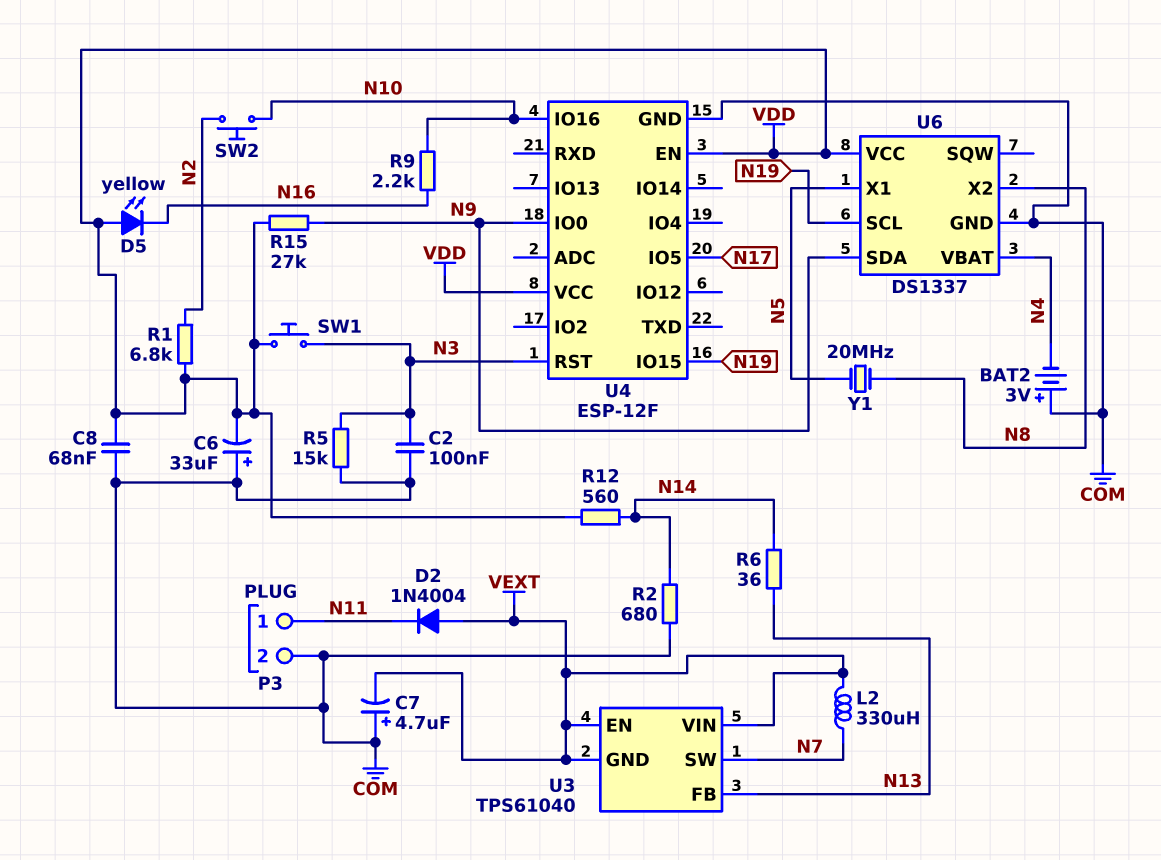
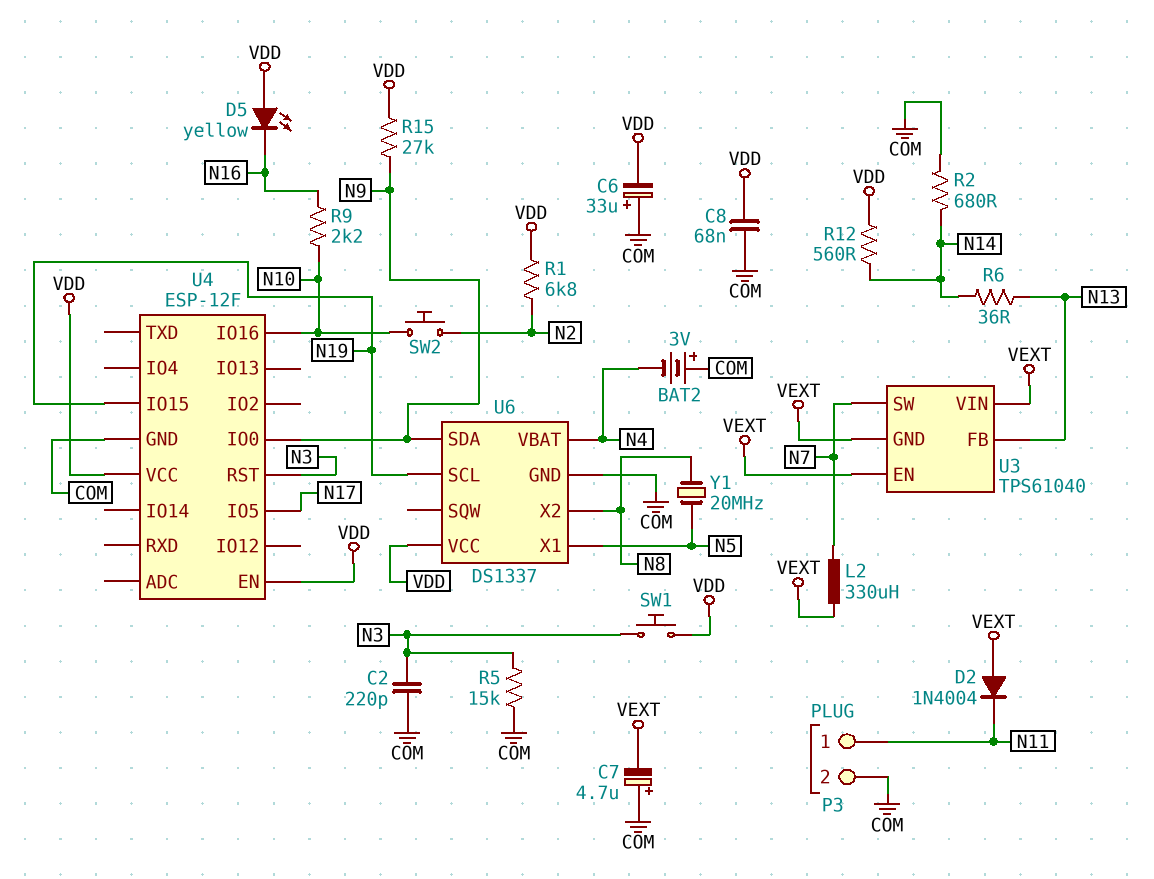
C2: 100nF (COM, N3) -> 220pF (COM, N3)

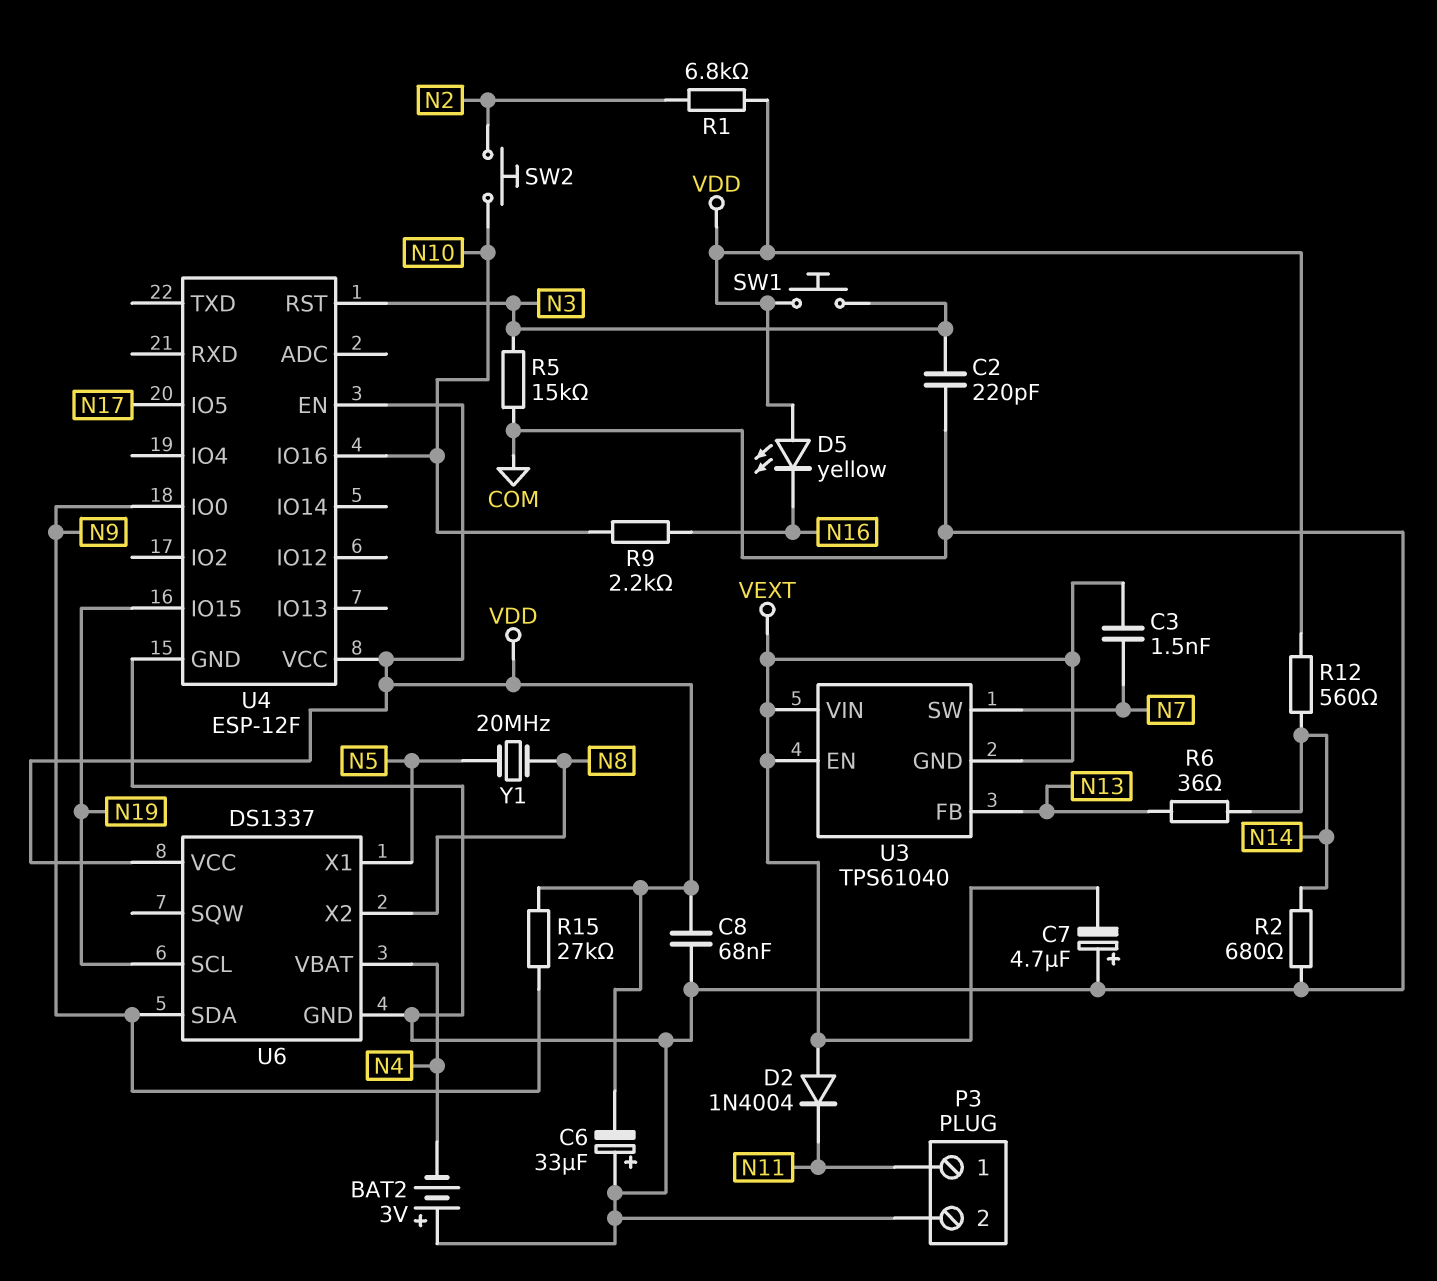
C3: none -> 1.5nF (N7, VEXT)
L2: 330uH (N7, VEXT) -> none

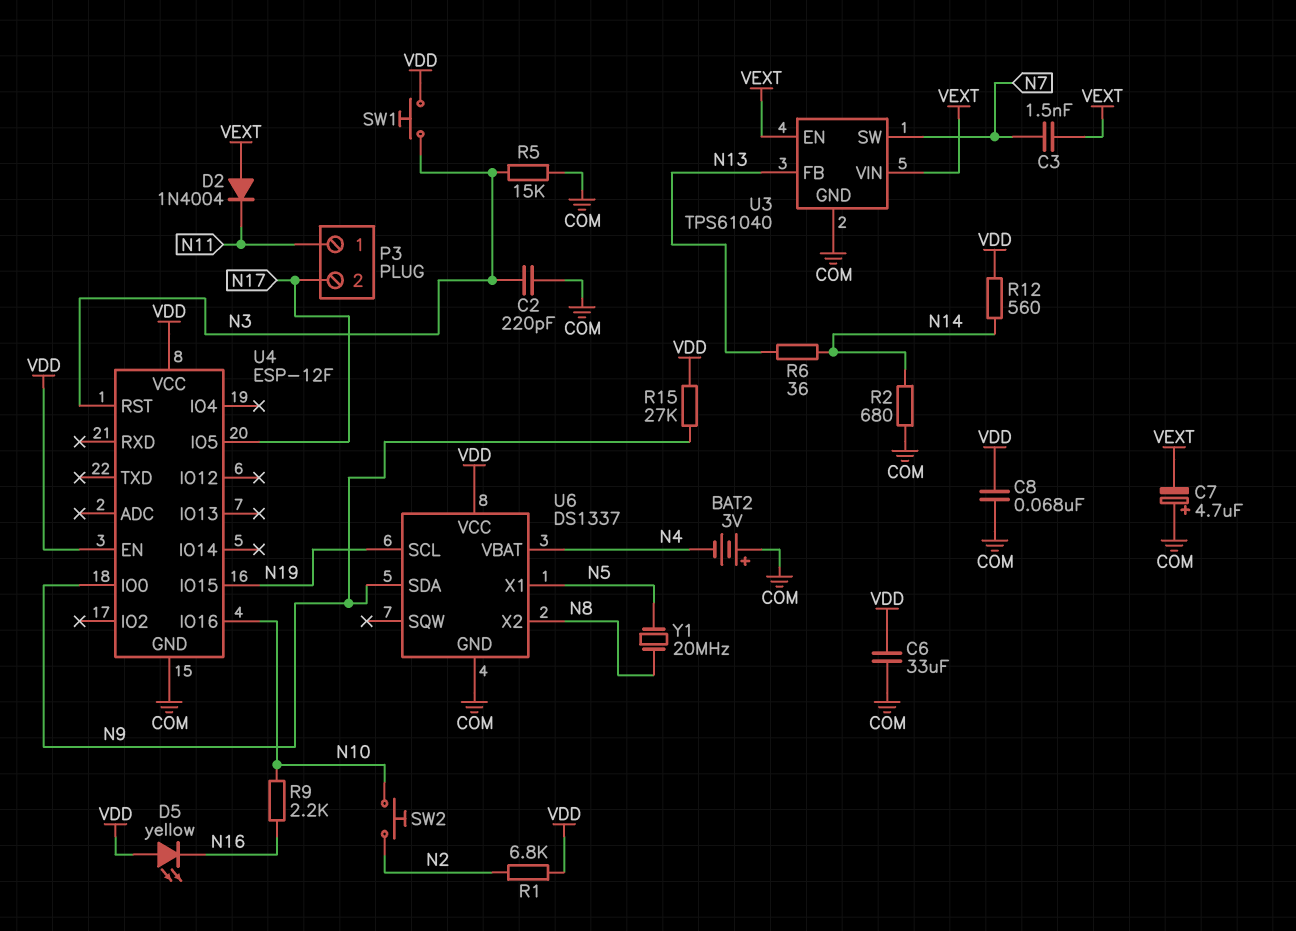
C6: 33uF (plus COM, minus VDD) -> 33uF (COM, VDD)
P3 pin 2: COM -> N17
U3 pin GND: VEXT -> COM

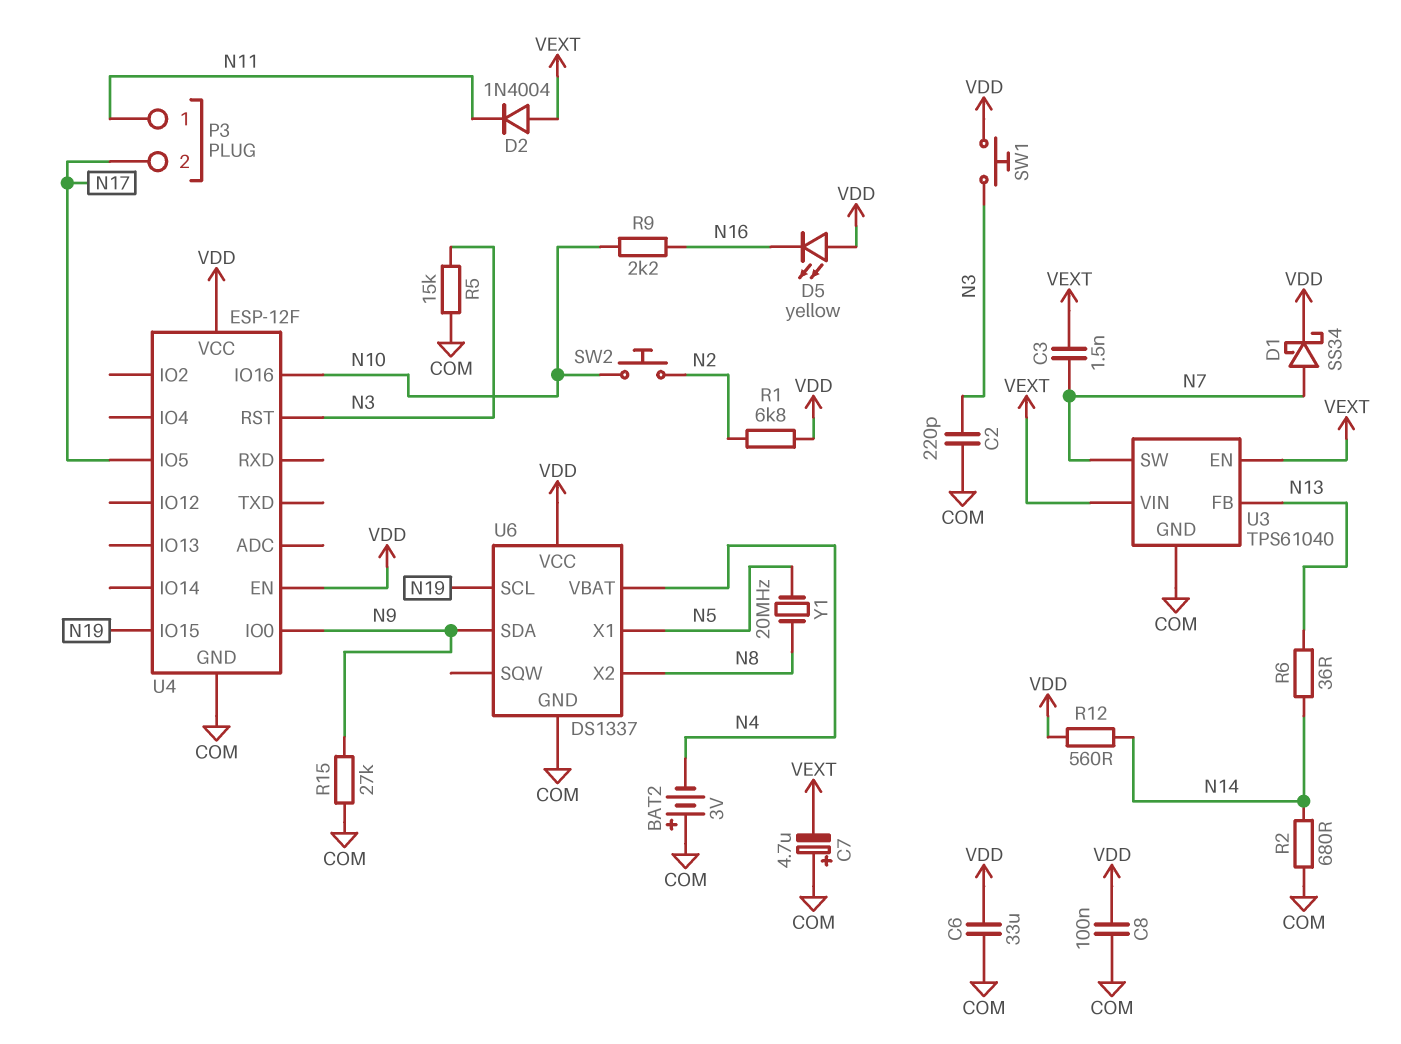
C8: 68nF (COM, VDD) -> 100nF (COM, VDD)
D1: none -> schottky SS34 (A N7, K VDD)
R15: 27k (N9, VDD) -> 27k (COM, N9)

